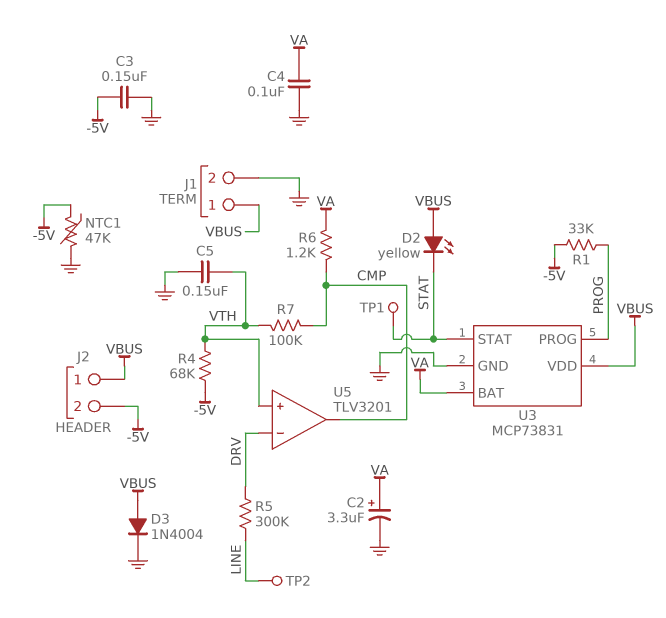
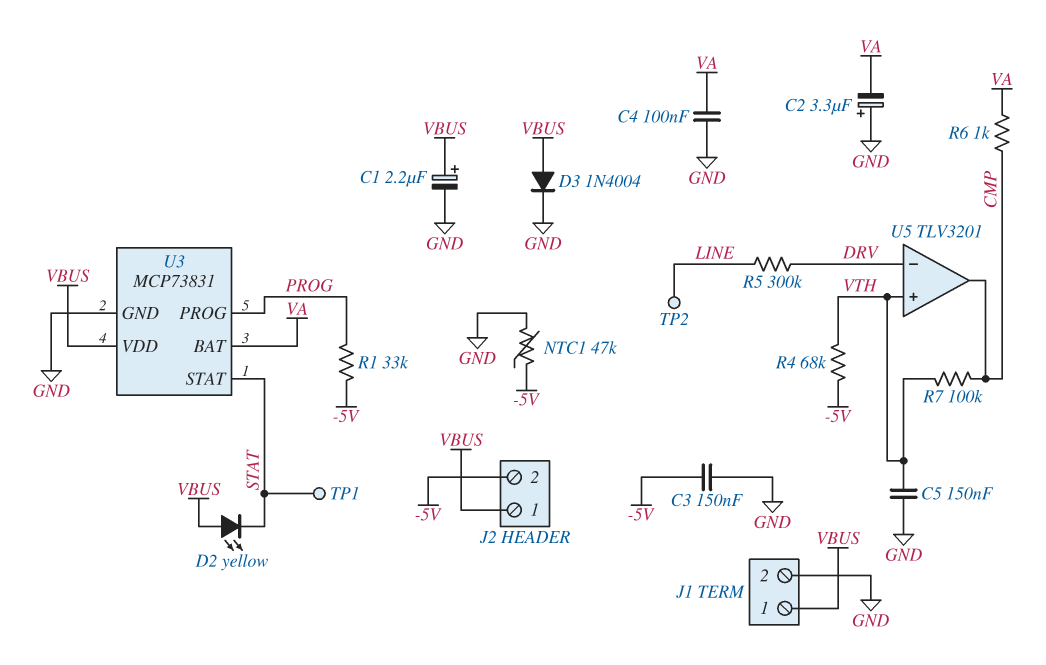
C1: none -> 2.2uF (plus VBUS, minus GND)
C2: 3.3uF (plus VA, minus GND) -> 3.3uF (plus GND, minus VA)
R6: 1.2k (CMP, VA) -> 1k (CMP, VA)

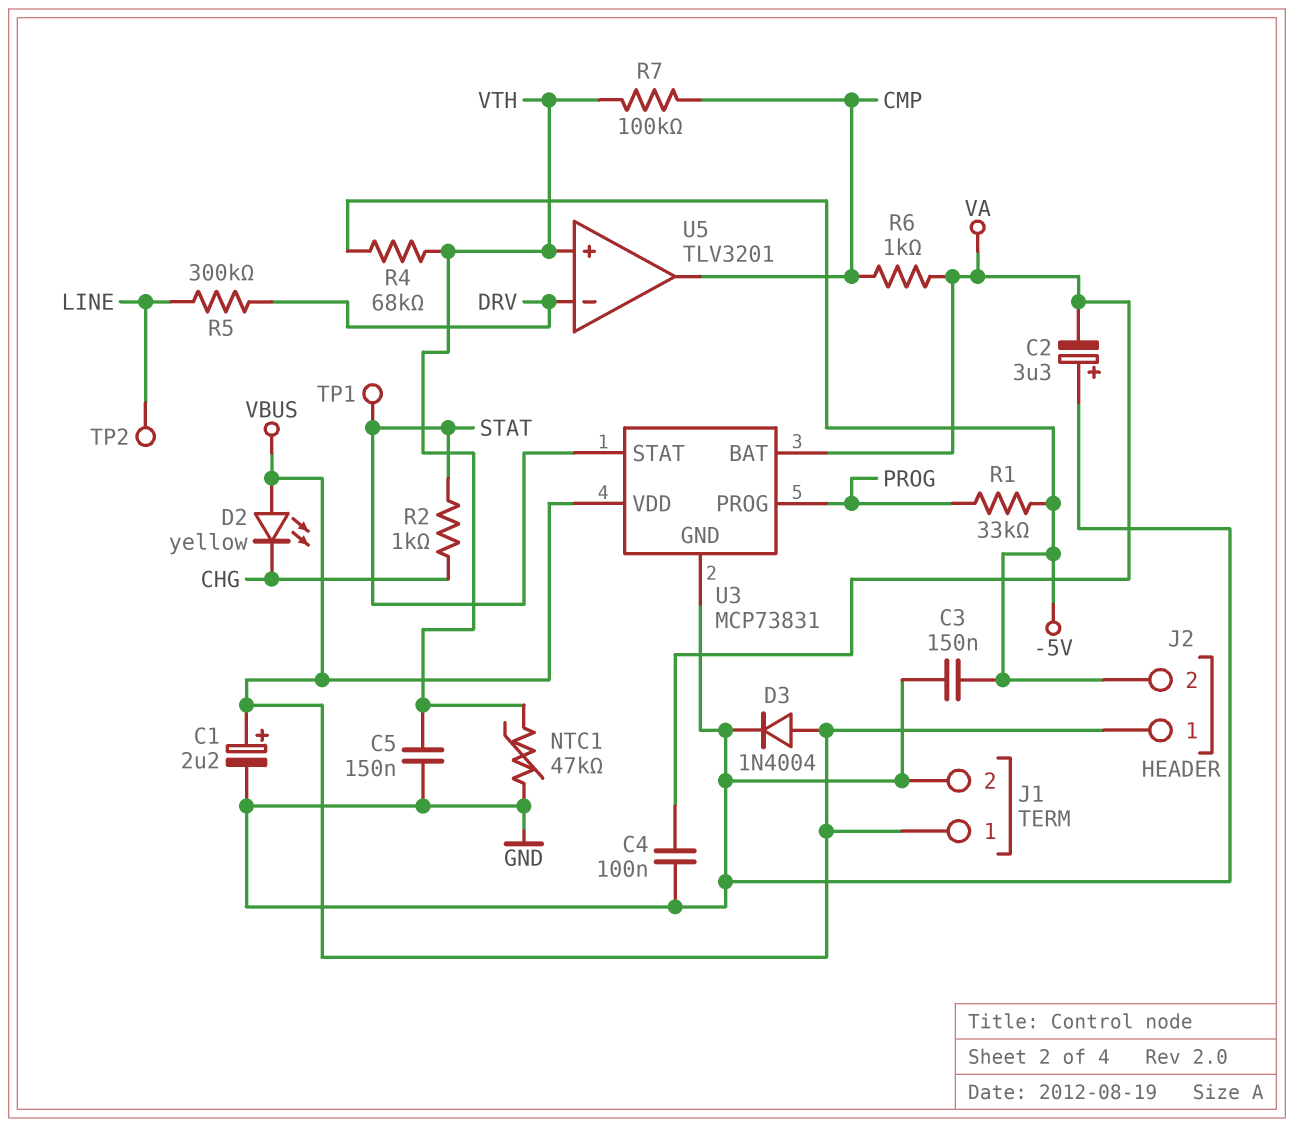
D2: LED yellow (A VBUS, K STAT) -> LED yellow (A VBUS, K CHG)
NTC1: 47k (-5V, GND) -> 47k (GND, VTH)
R2: none -> 1k (CHG, STAT)

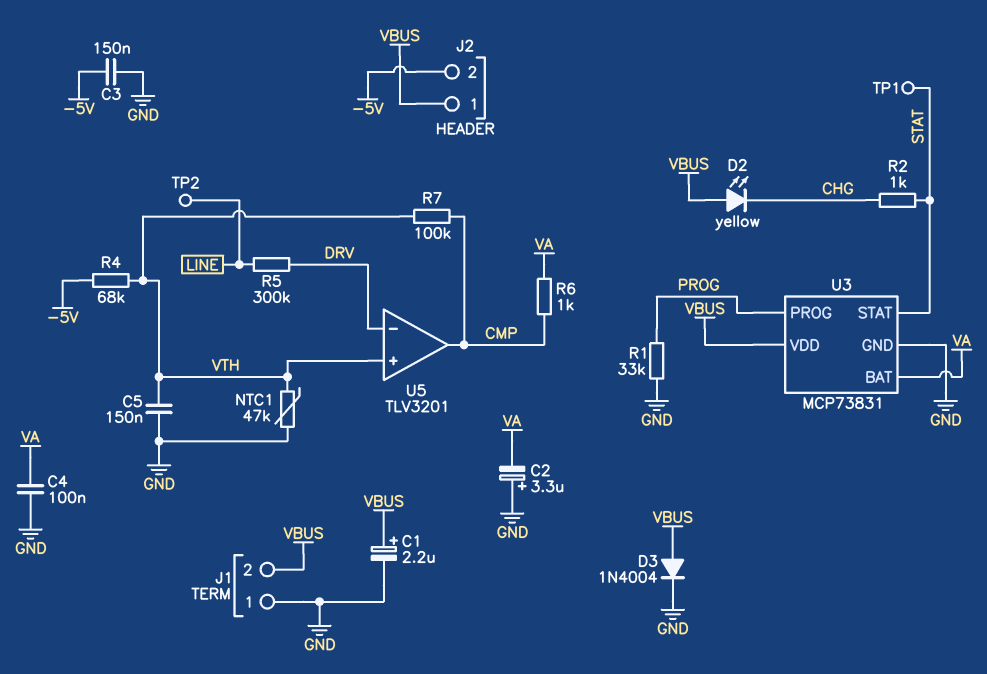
J1 pin 1: VBUS -> GND
J1 pin 2: GND -> VBUS
R1: 33k (-5V, PROG) -> 33k (GND, PROG)

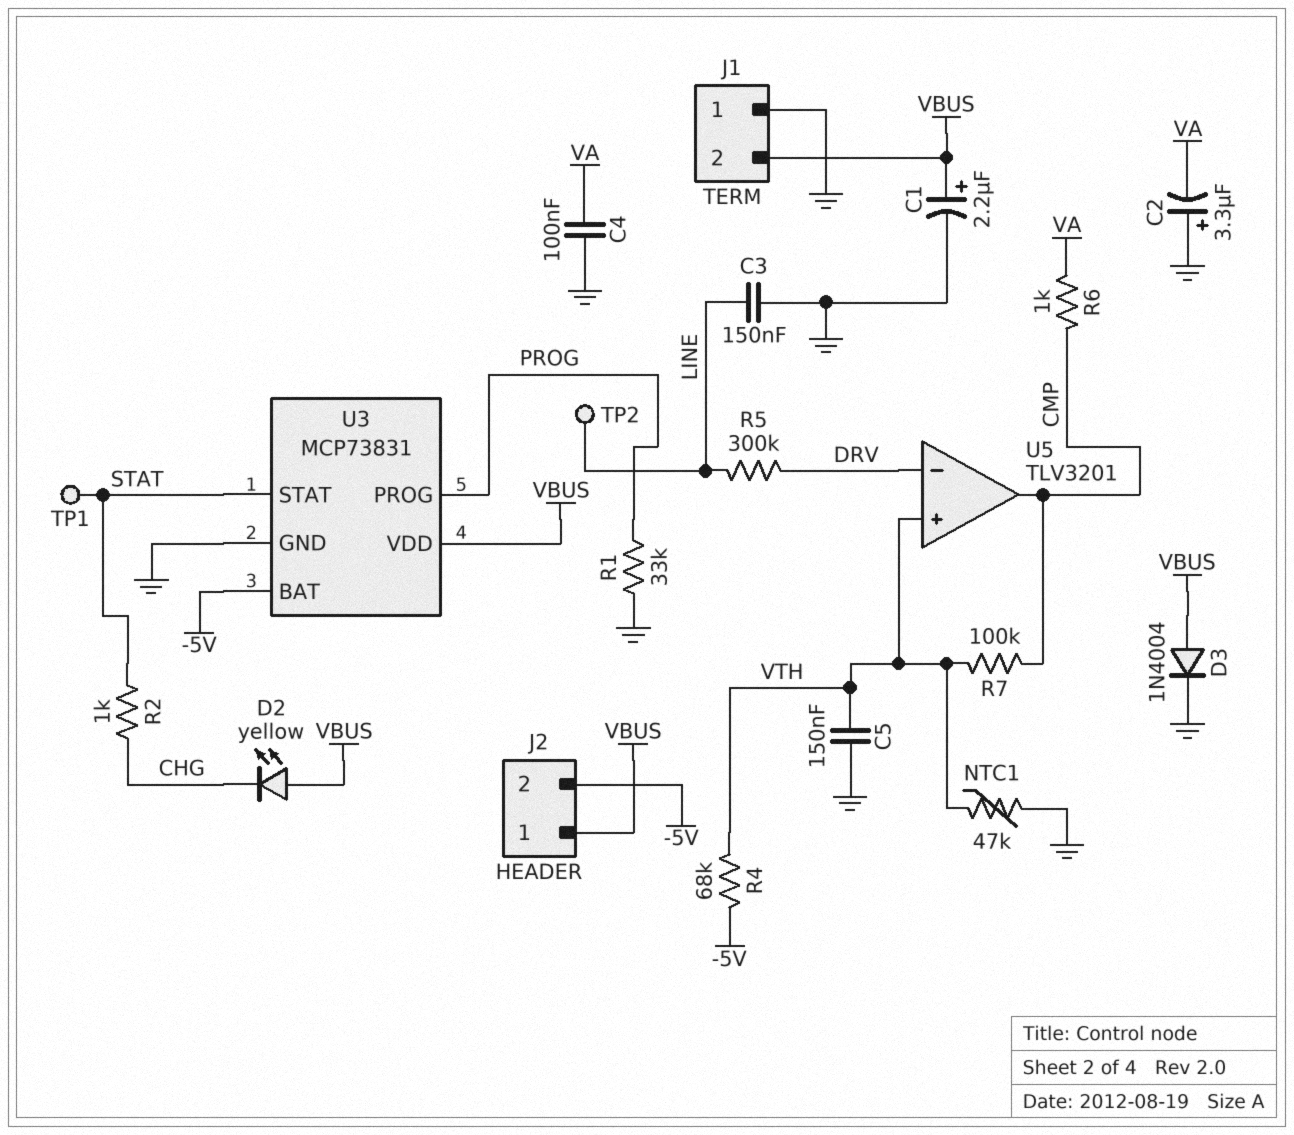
C3: 150nF (-5V, GND) -> 150nF (GND, LINE)
U3 pin BAT: VA -> -5V

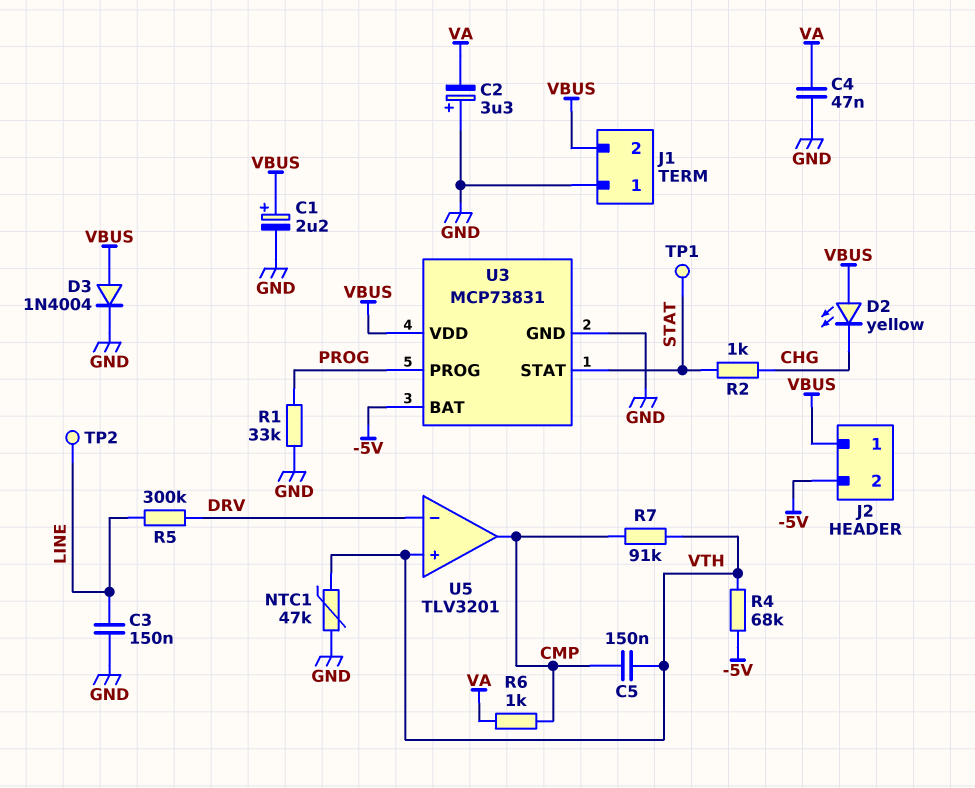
C4: 100nF (GND, VA) -> 47nF (GND, VA)
C5: 150nF (GND, VTH) -> 150nF (CMP, VTH)
R7: 100k (CMP, VTH) -> 91k (CMP, VTH)

